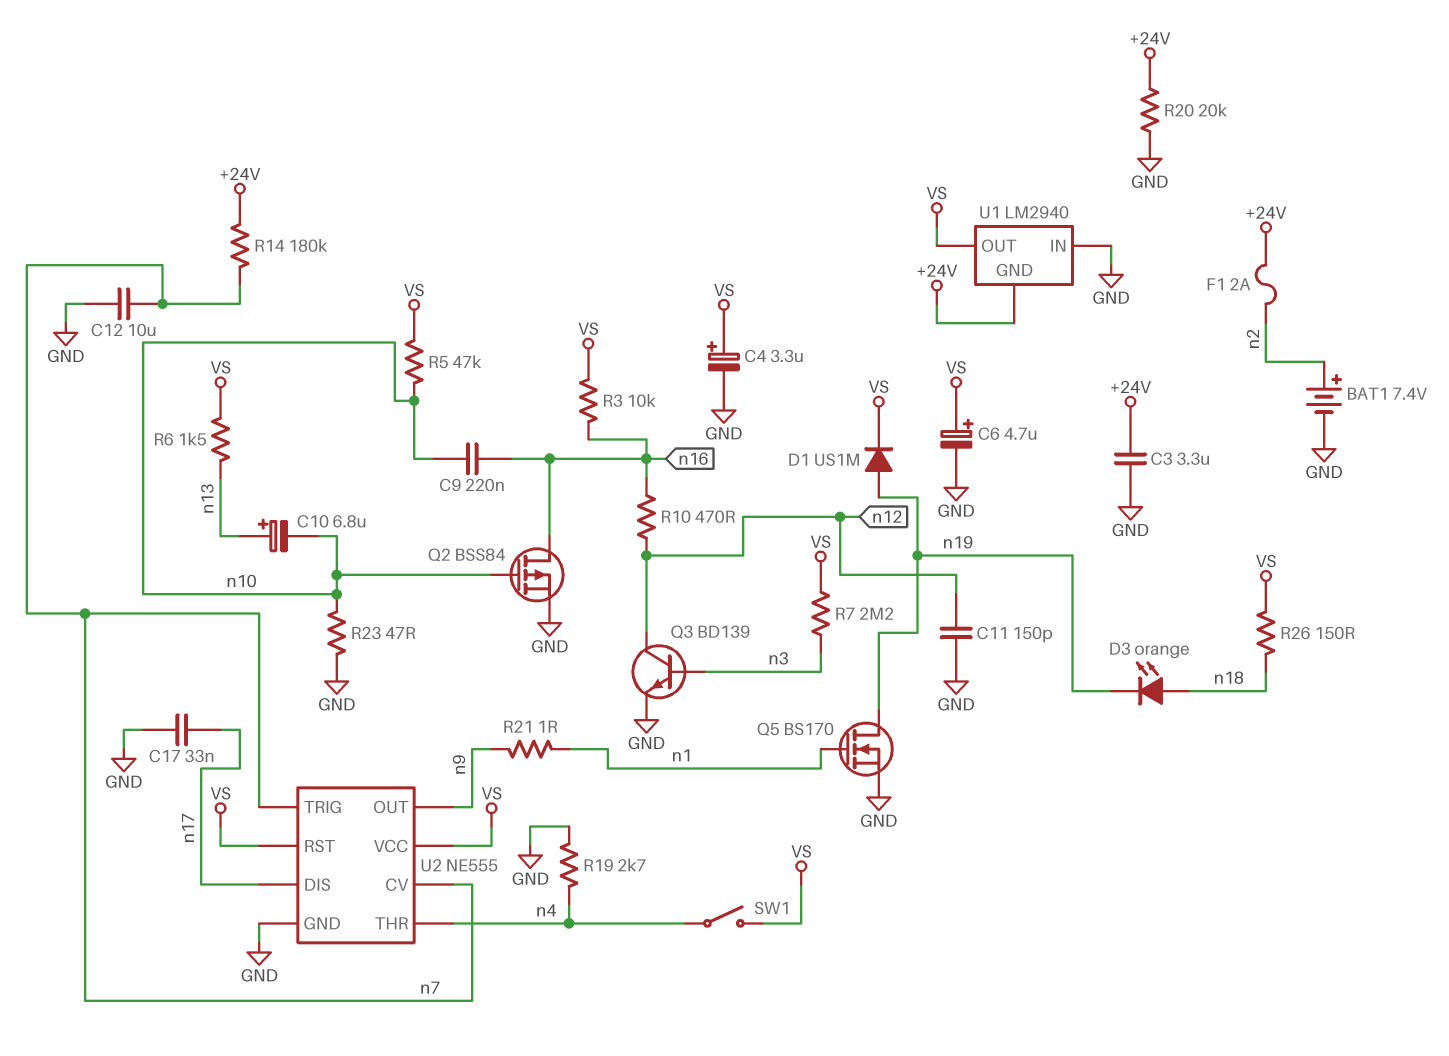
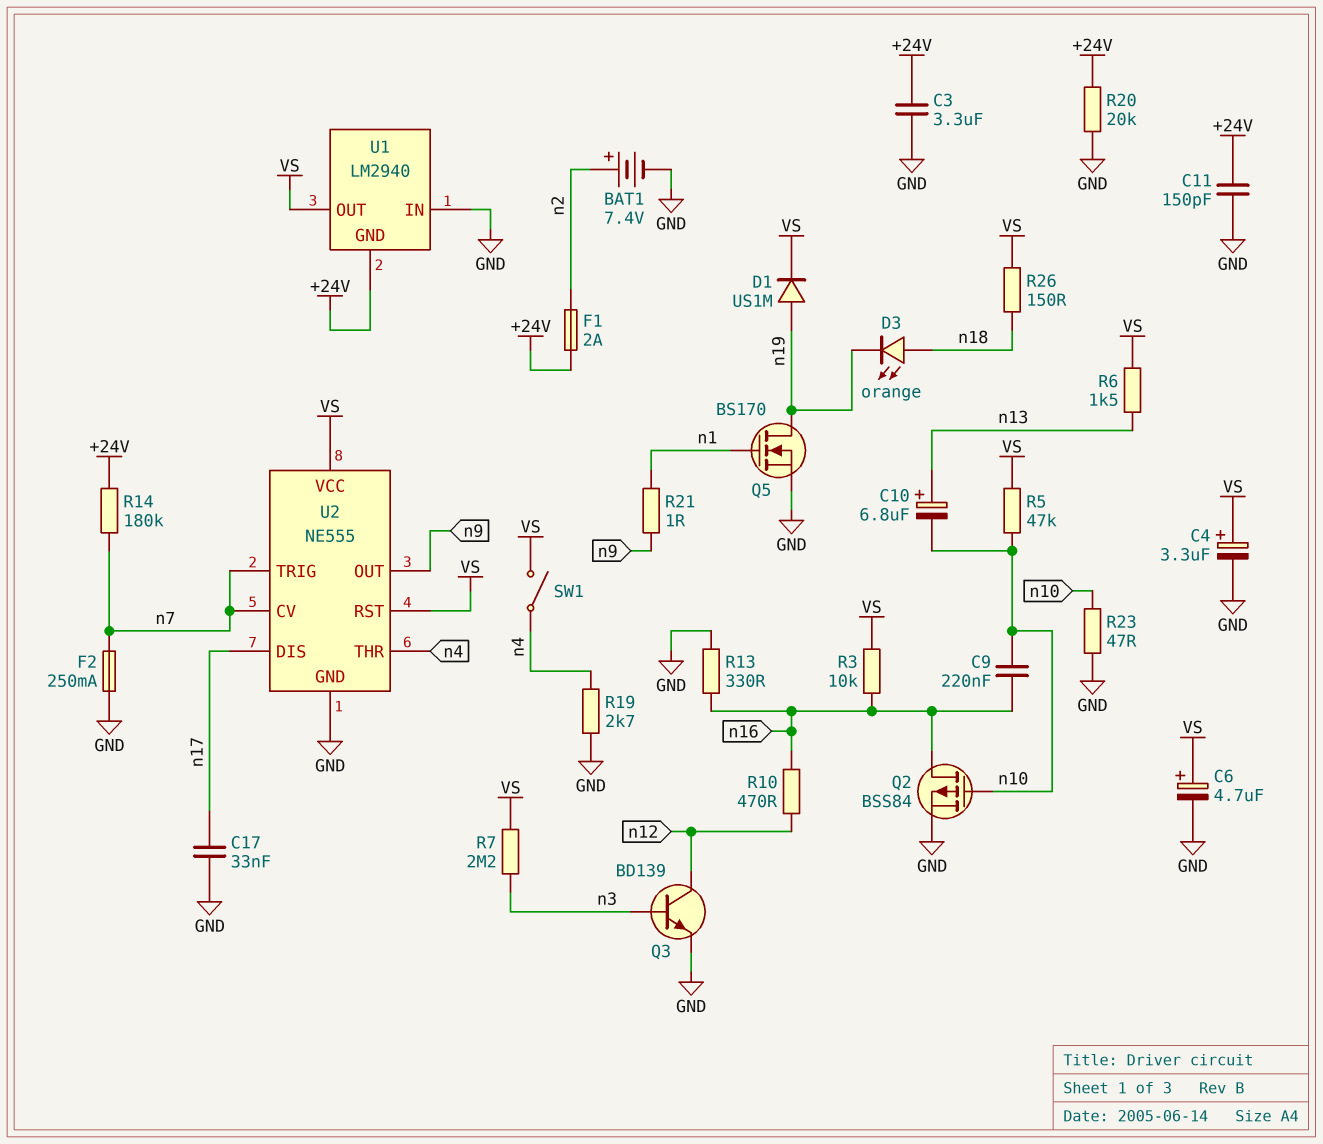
C11: 150pF (GND, n12) -> 150pF (+24V, GND)
C12: 10uF (GND, n7) -> none
F2: none -> 250mA (GND, n7)
R13: none -> 330 (GND, n16)

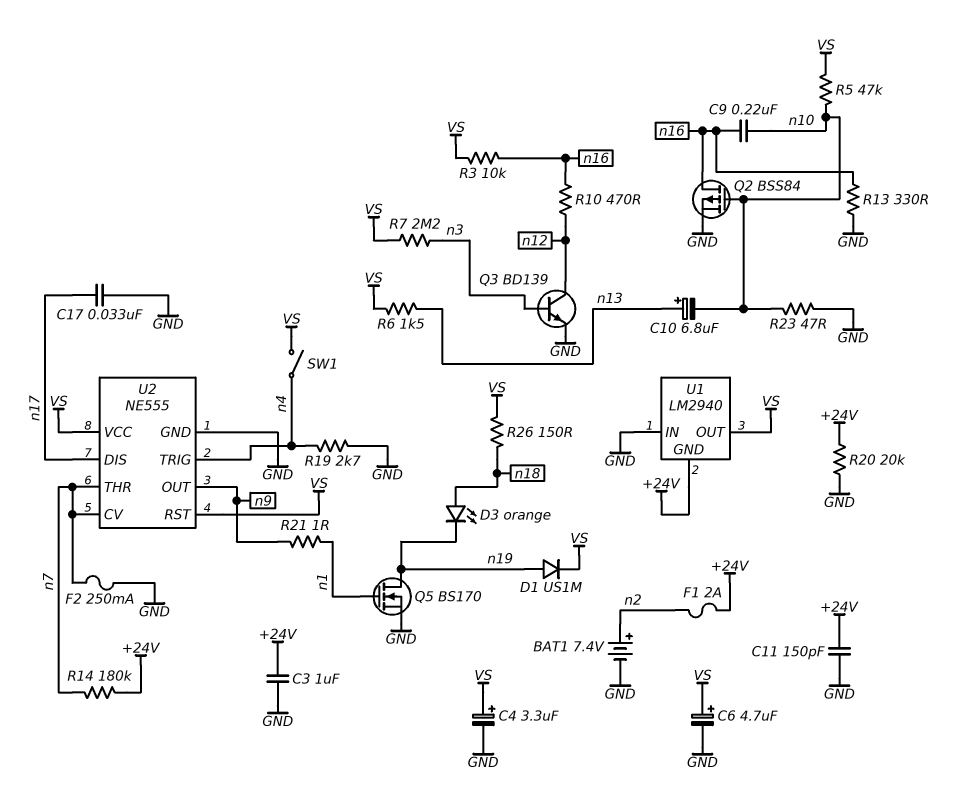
C3: 3.3uF (+24V, GND) -> 1uF (+24V, GND)
U2 pin THR: n4 -> n7
U2 pin TRIG: n7 -> n4

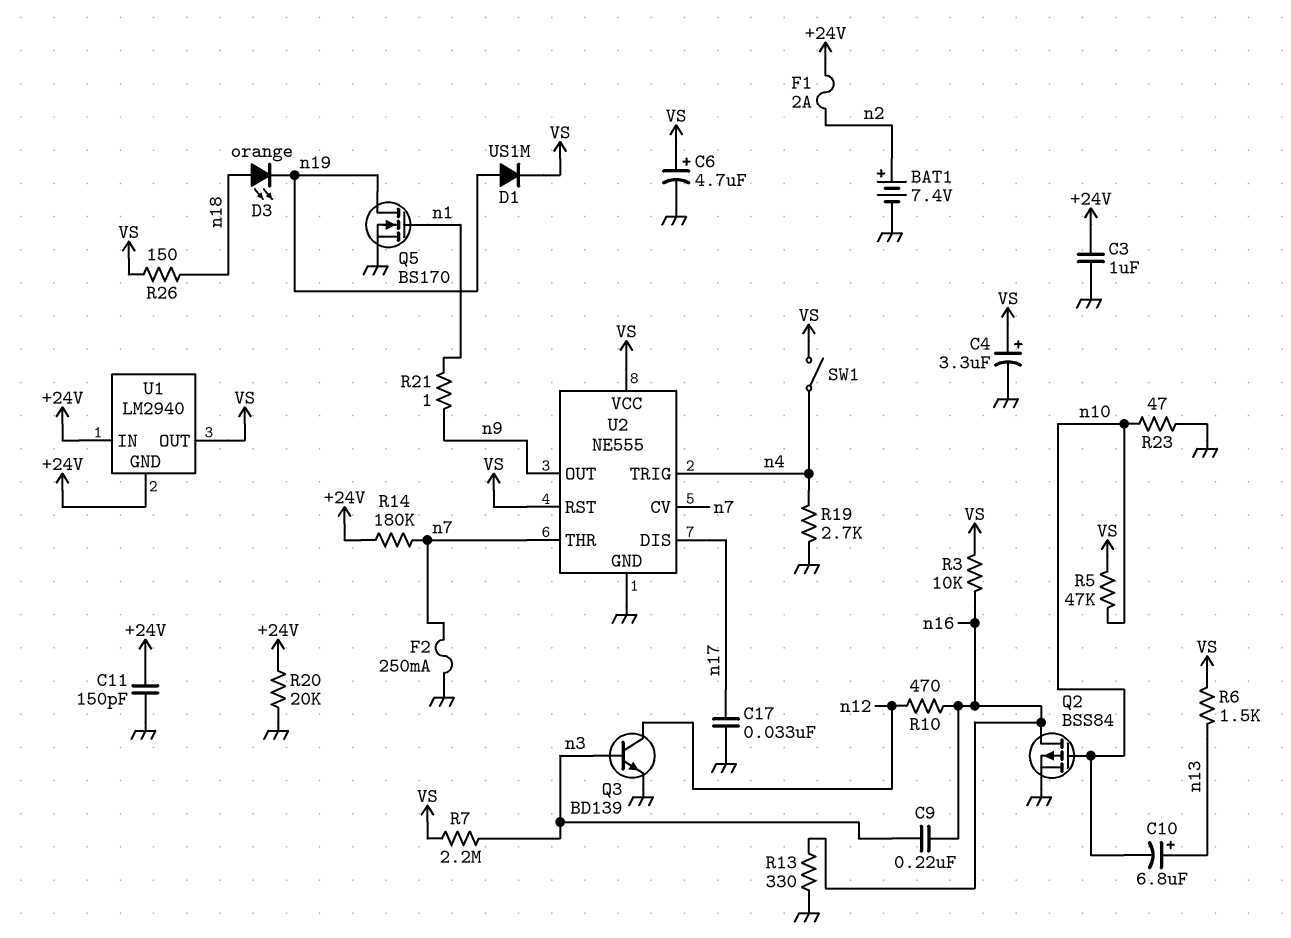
C9: 220nF (n10, n16) -> 220nF (n3, n16)
U1 pin IN: GND -> +24V

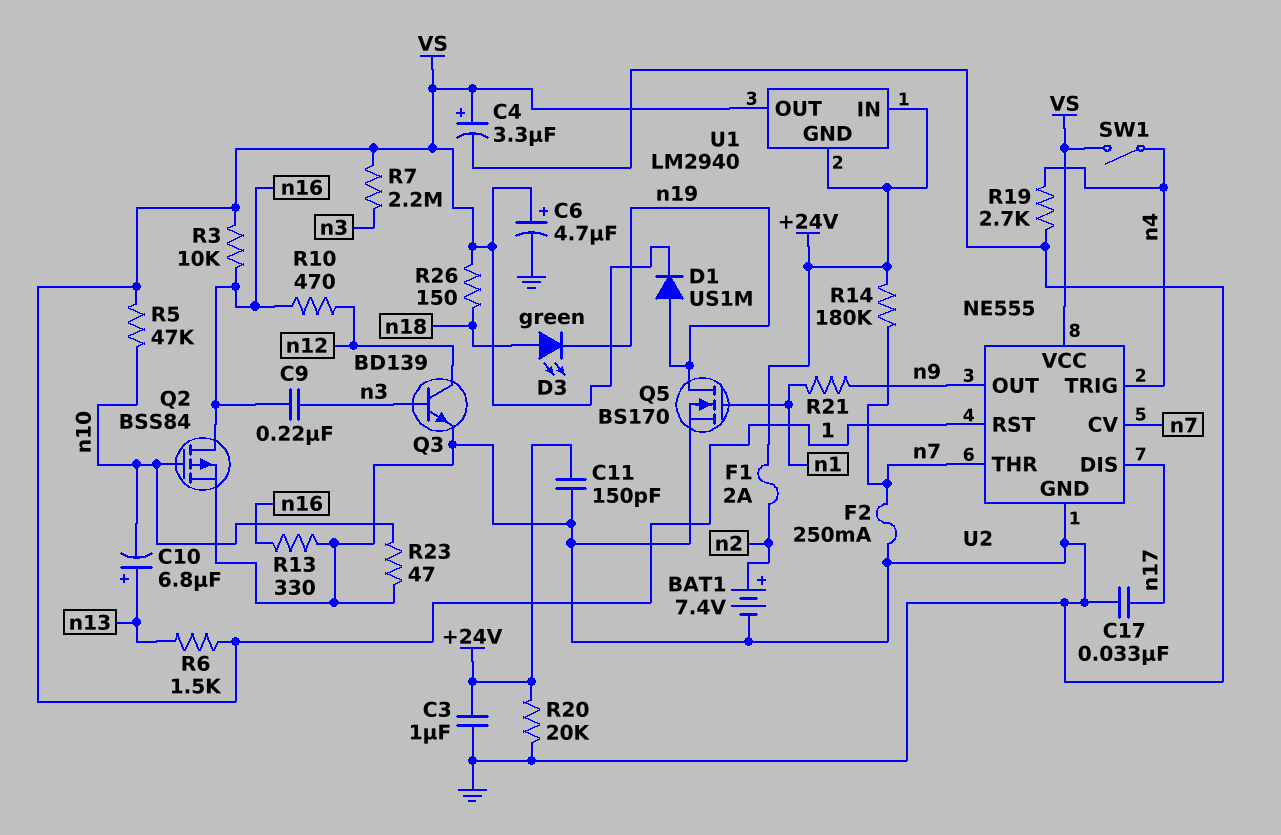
D3: LED orange (A n18, K n19) -> LED green (A n18, K n19)

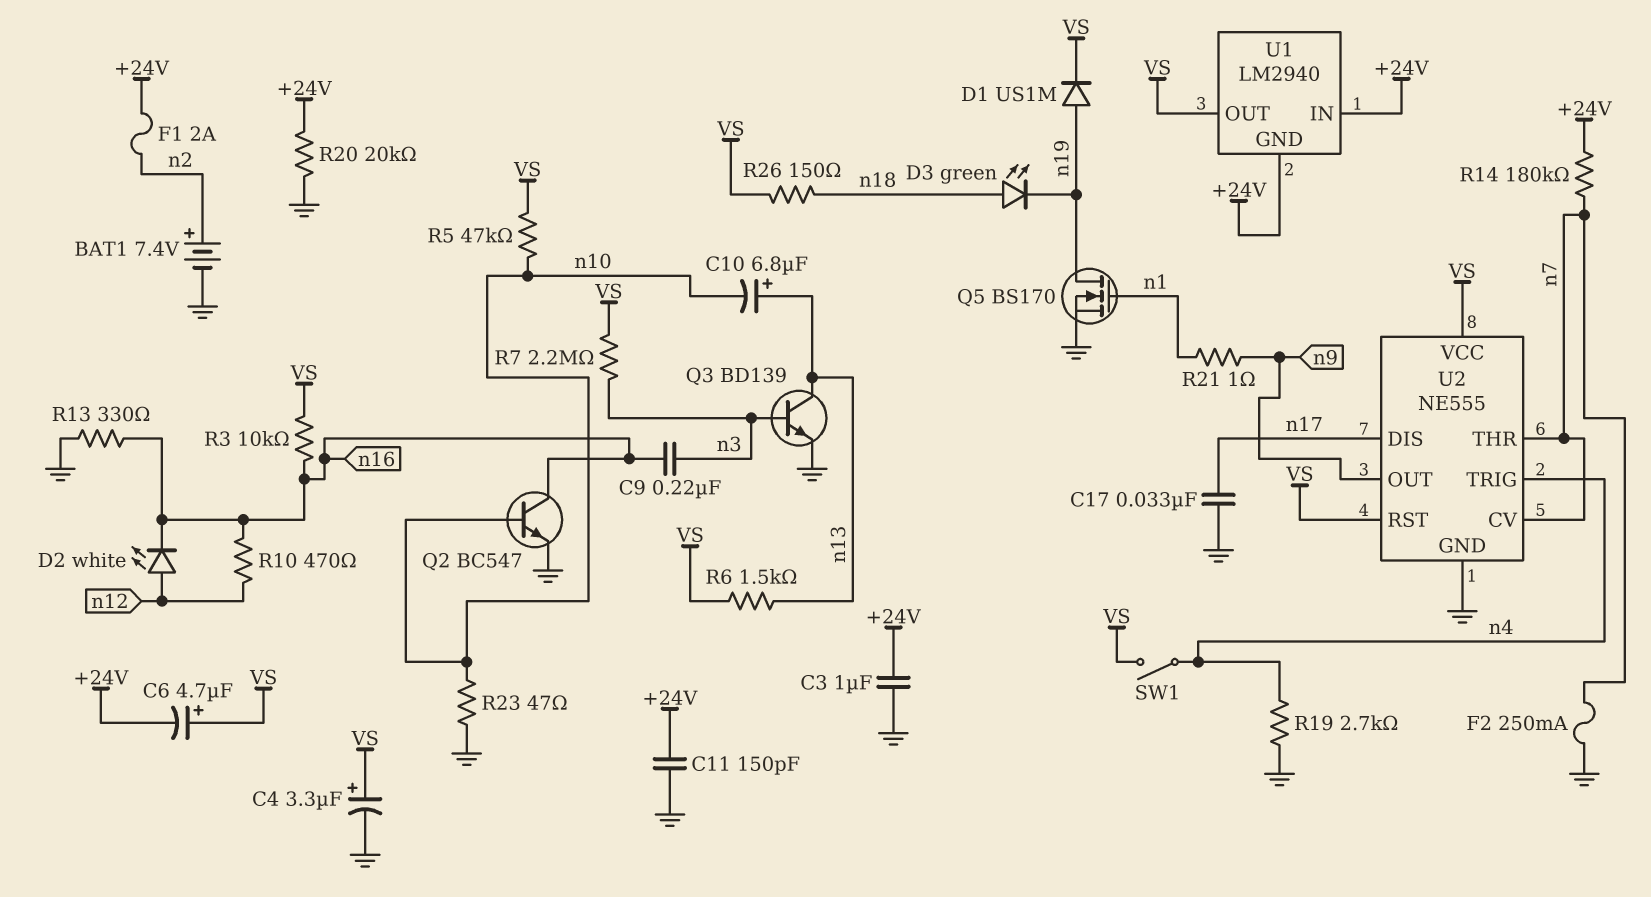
C6: 4.7uF (plus VS, minus GND) -> 4.7uF (plus VS, minus +24V)
D2: none -> LED white (A n12, K n16)
Q2: PMOS BSS84 (G n10, D n16, S GND) -> NPN BC547 (B n10, C n16, E GND)
Q3: NPN BD139 (B n3, C n12, E GND) -> NPN BD139 (B n3, C n13, E GND)

